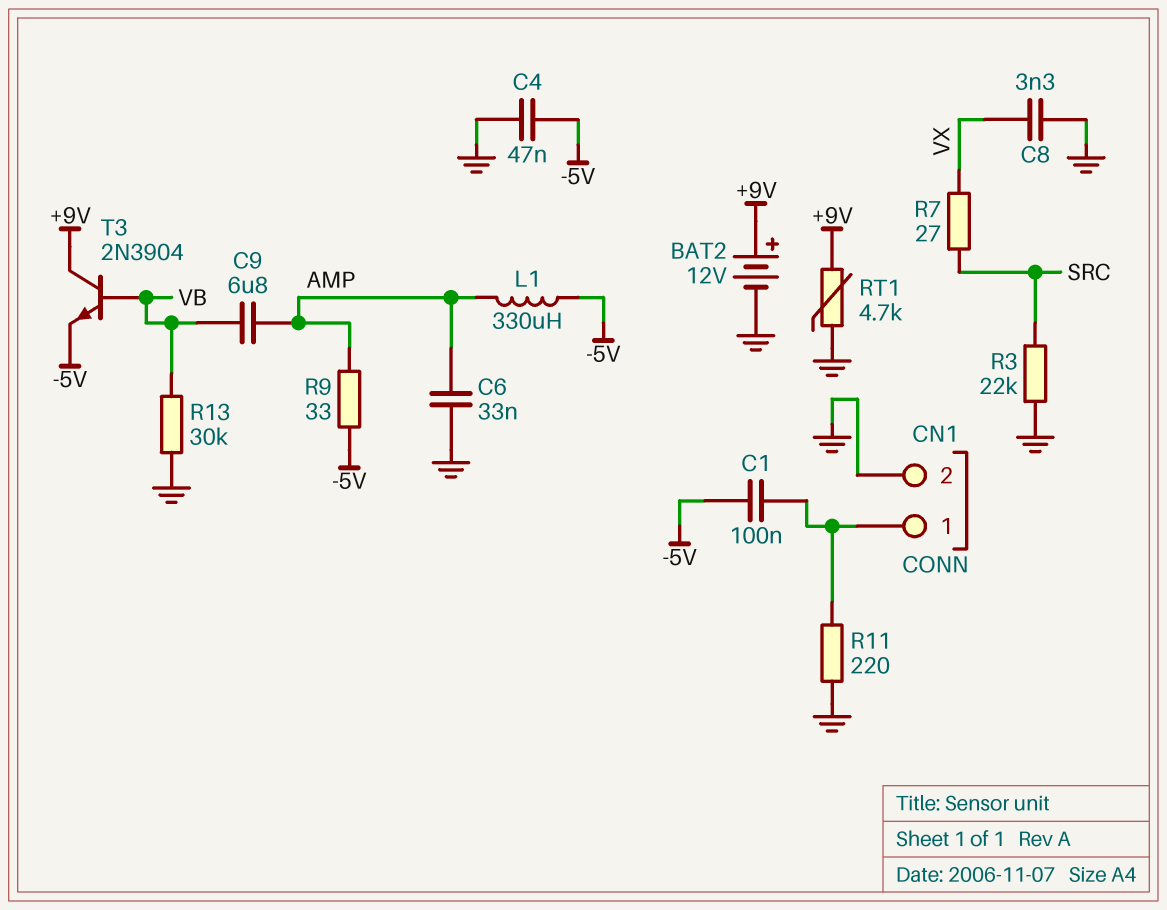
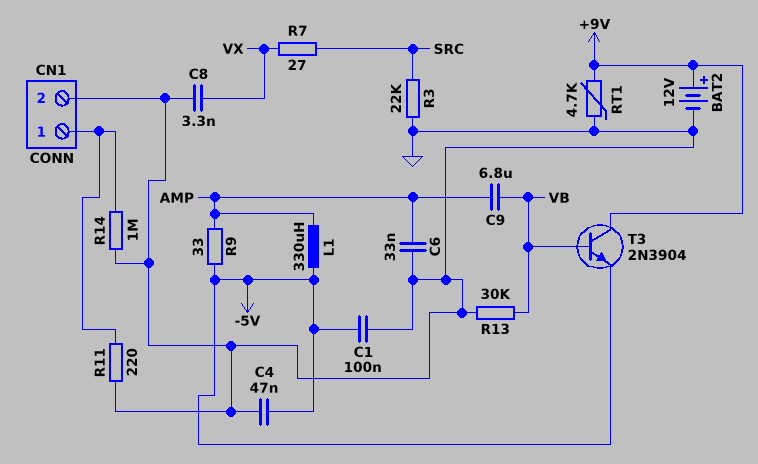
C1: 100nF (-5V, CN1/1) -> 100nF (-5V, GND)
R14: none -> 1M (CN1/1, GND)

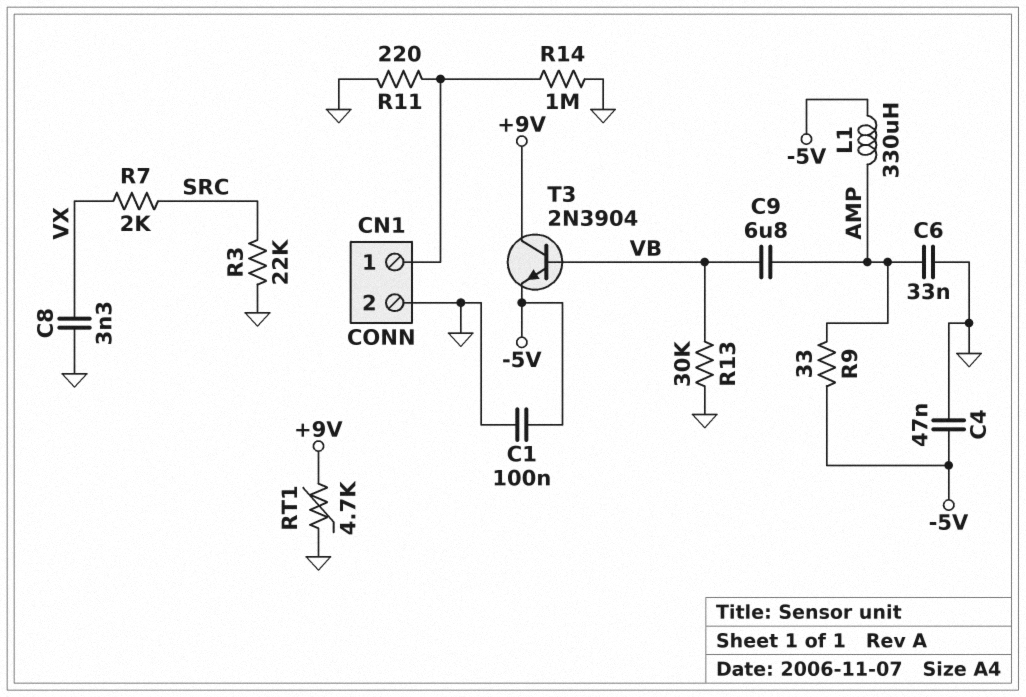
BAT2: 12V (plus +9V, minus GND) -> none
R7: 27 (SRC, VX) -> 2k (SRC, VX)

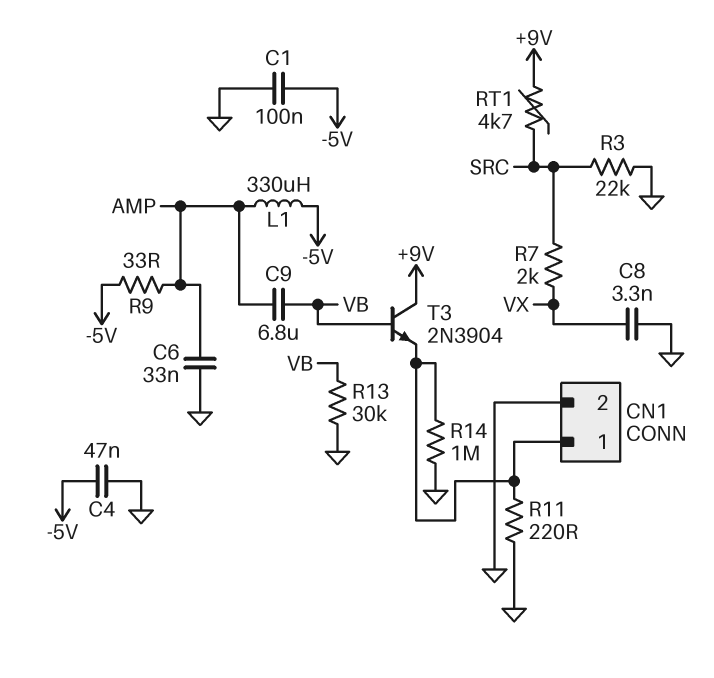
RT1: 4.7k (+9V, GND) -> 4.7k (+9V, SRC)
T3: NPN 2N3904 (B VB, C +9V, E -5V) -> NPN 2N3904 (B VB, C +9V, E CN1/1)

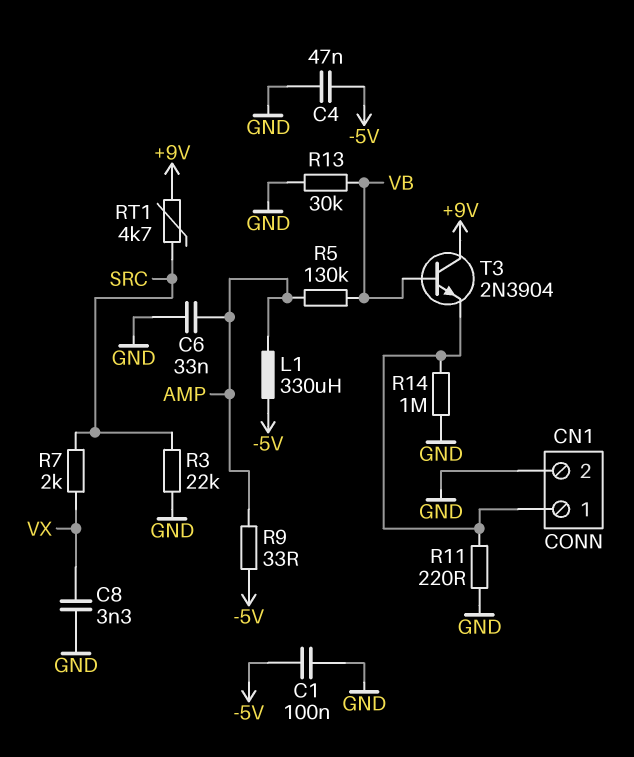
C9: 6.8uF (AMP, VB) -> none
R5: none -> 130k (AMP, VB)

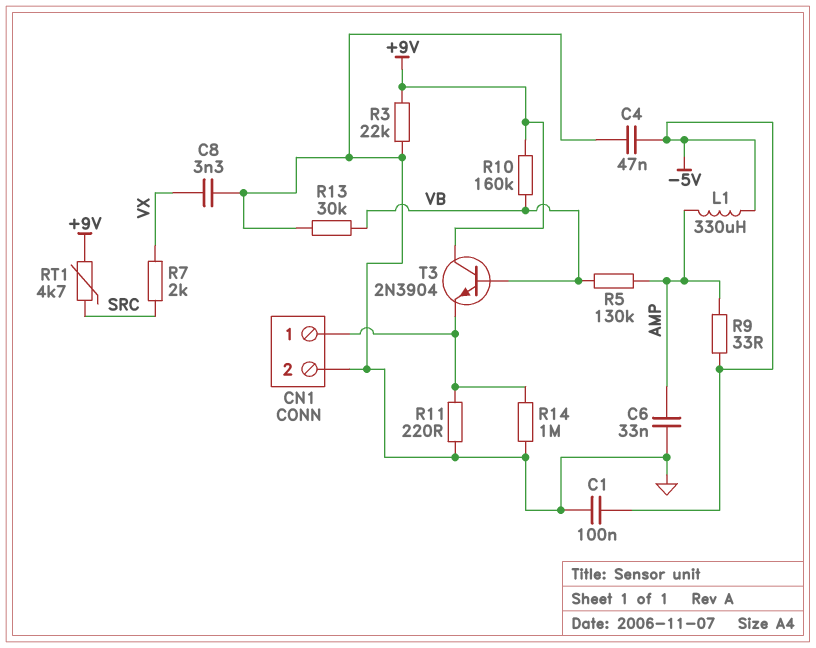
R3: 22k (GND, SRC) -> 22k (+9V, GND)
R10: none -> 160k (+9V, VB)

